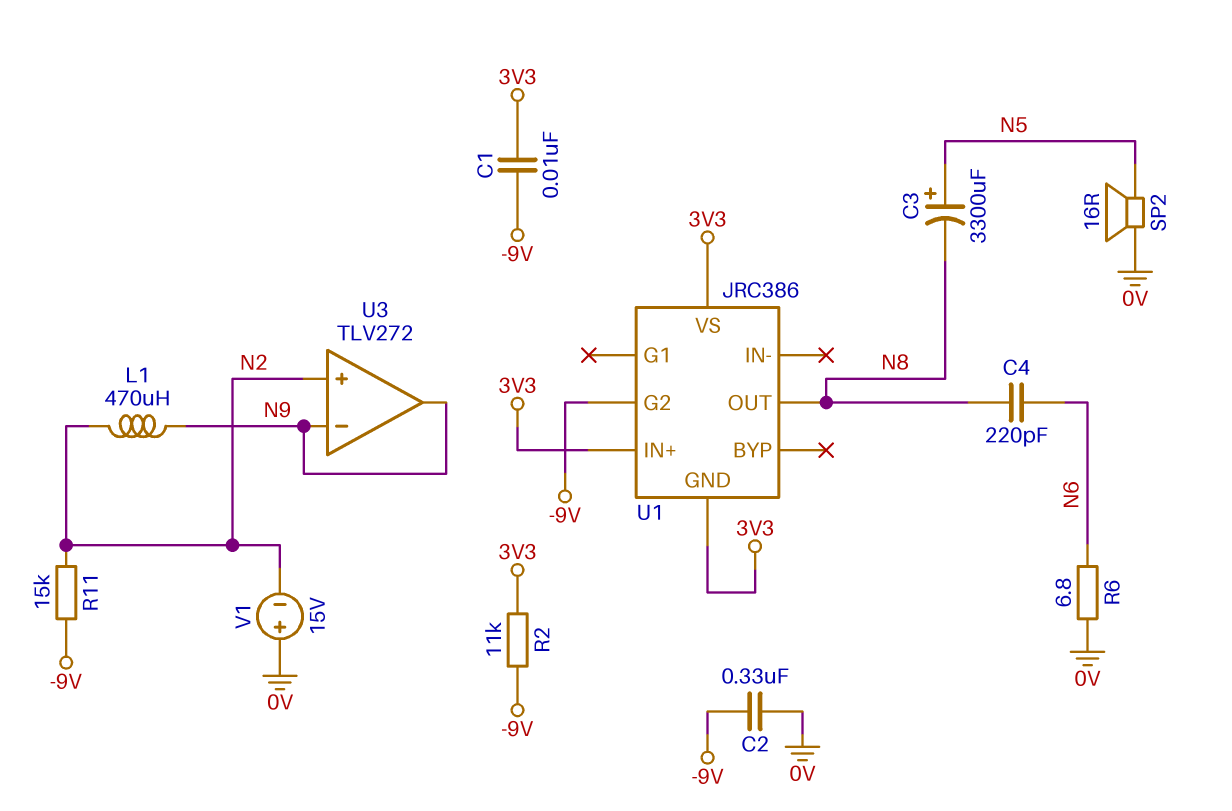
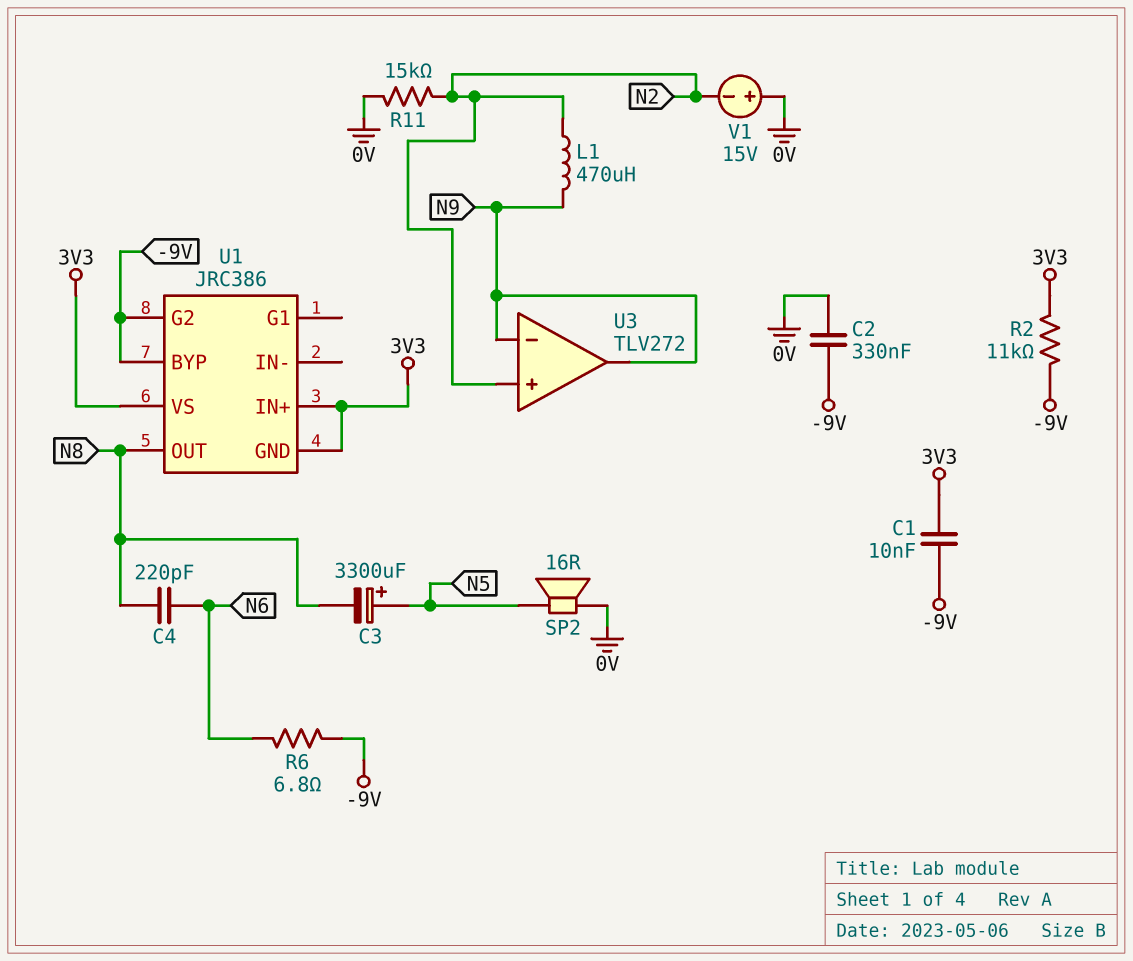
R6: 6.8 (0V, N6) -> 6.8 (-9V, N6)
R11: 15k (-9V, N2) -> 15k (0V, N2)
U1 pin BYP: none -> -9V

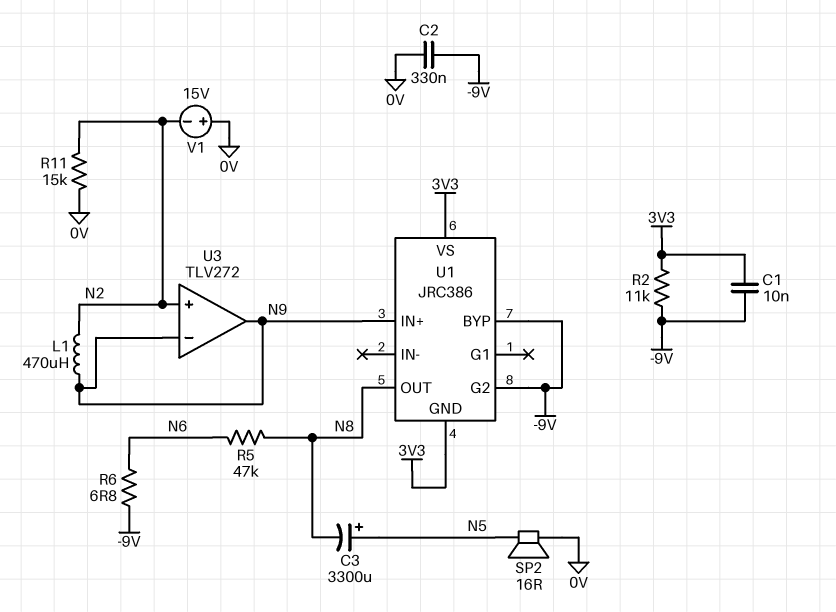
C4: 220pF (N6, N8) -> none
R5: none -> 47k (N6, N8)
U1 pin IN+: 3V3 -> N9

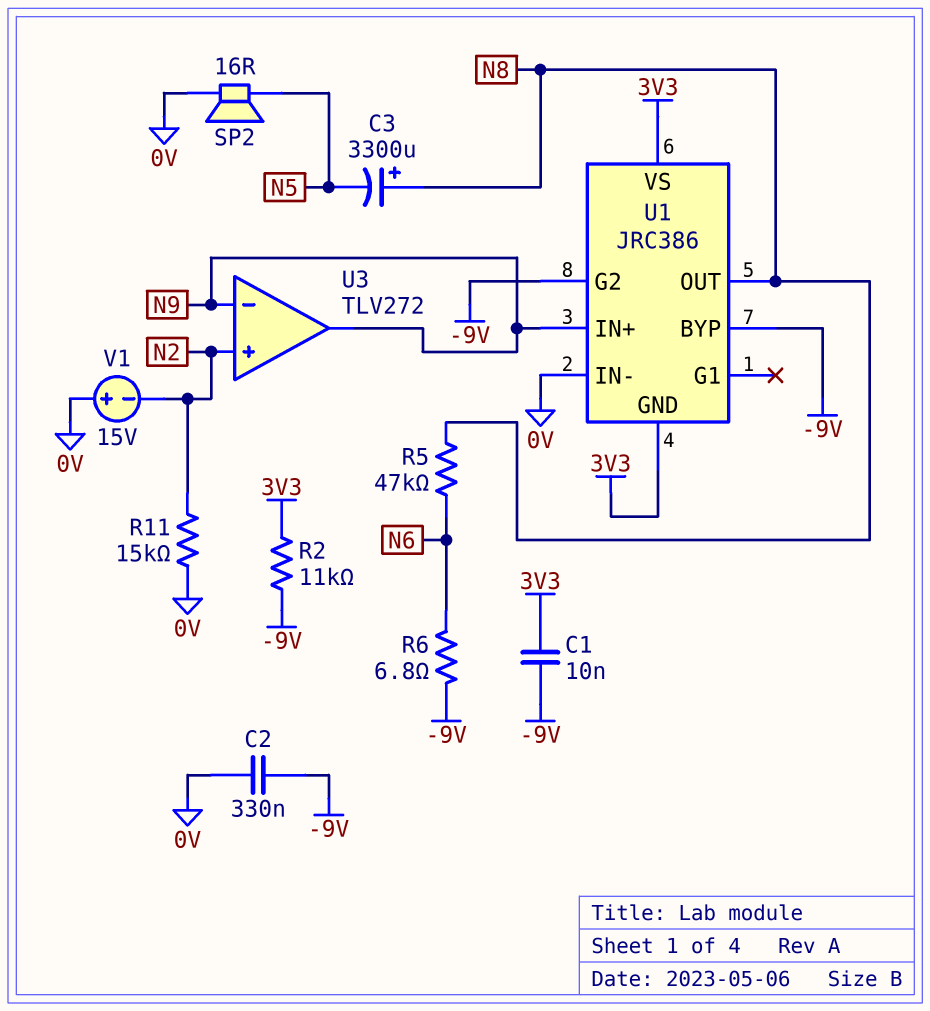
C3: 3300uF (plus N5, minus N8) -> 3300uF (plus N8, minus N5)
L1: 470uH (N2, N9) -> none
U1 pin IN-: none -> 0V

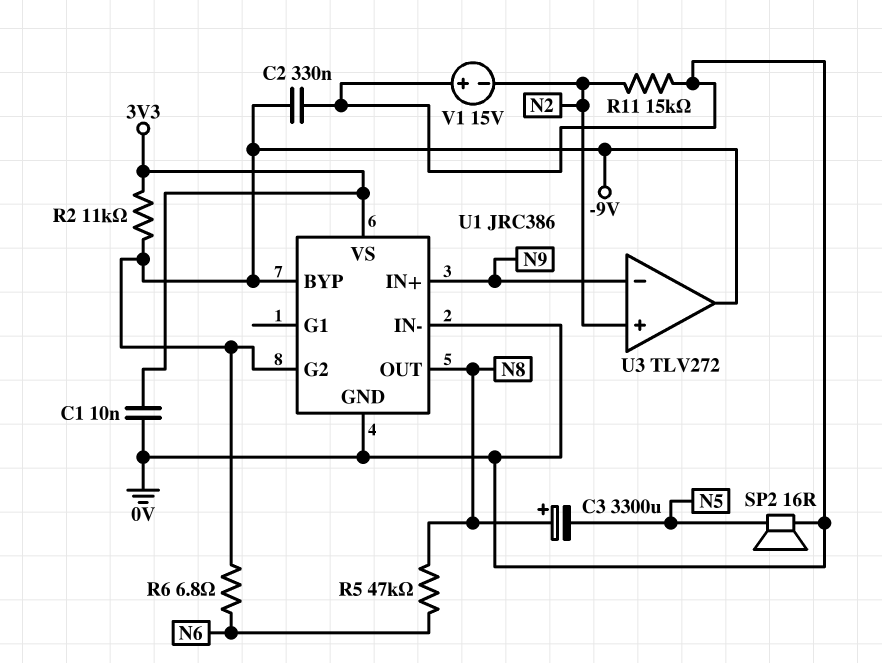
C1: 10nF (-9V, 3V3) -> 10nF (0V, 3V3)
U1 pin GND: 3V3 -> 0V
U3 pin out: N9 -> -9V

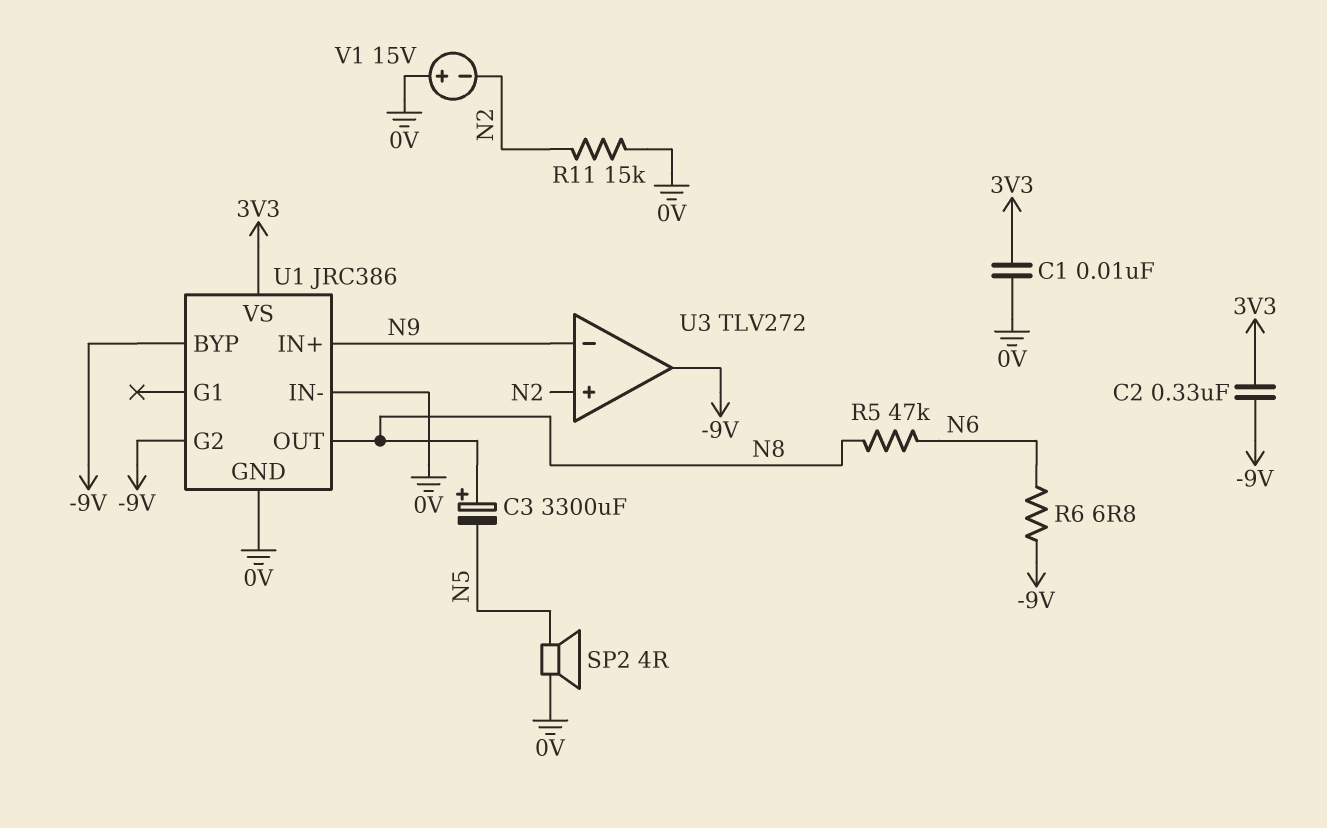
C2: 330nF (-9V, 0V) -> 330nF (-9V, 3V3)
R2: 11k (-9V, 3V3) -> none
SP2: speaker 16R (0V, N5) -> speaker 4R (0V, N5)

